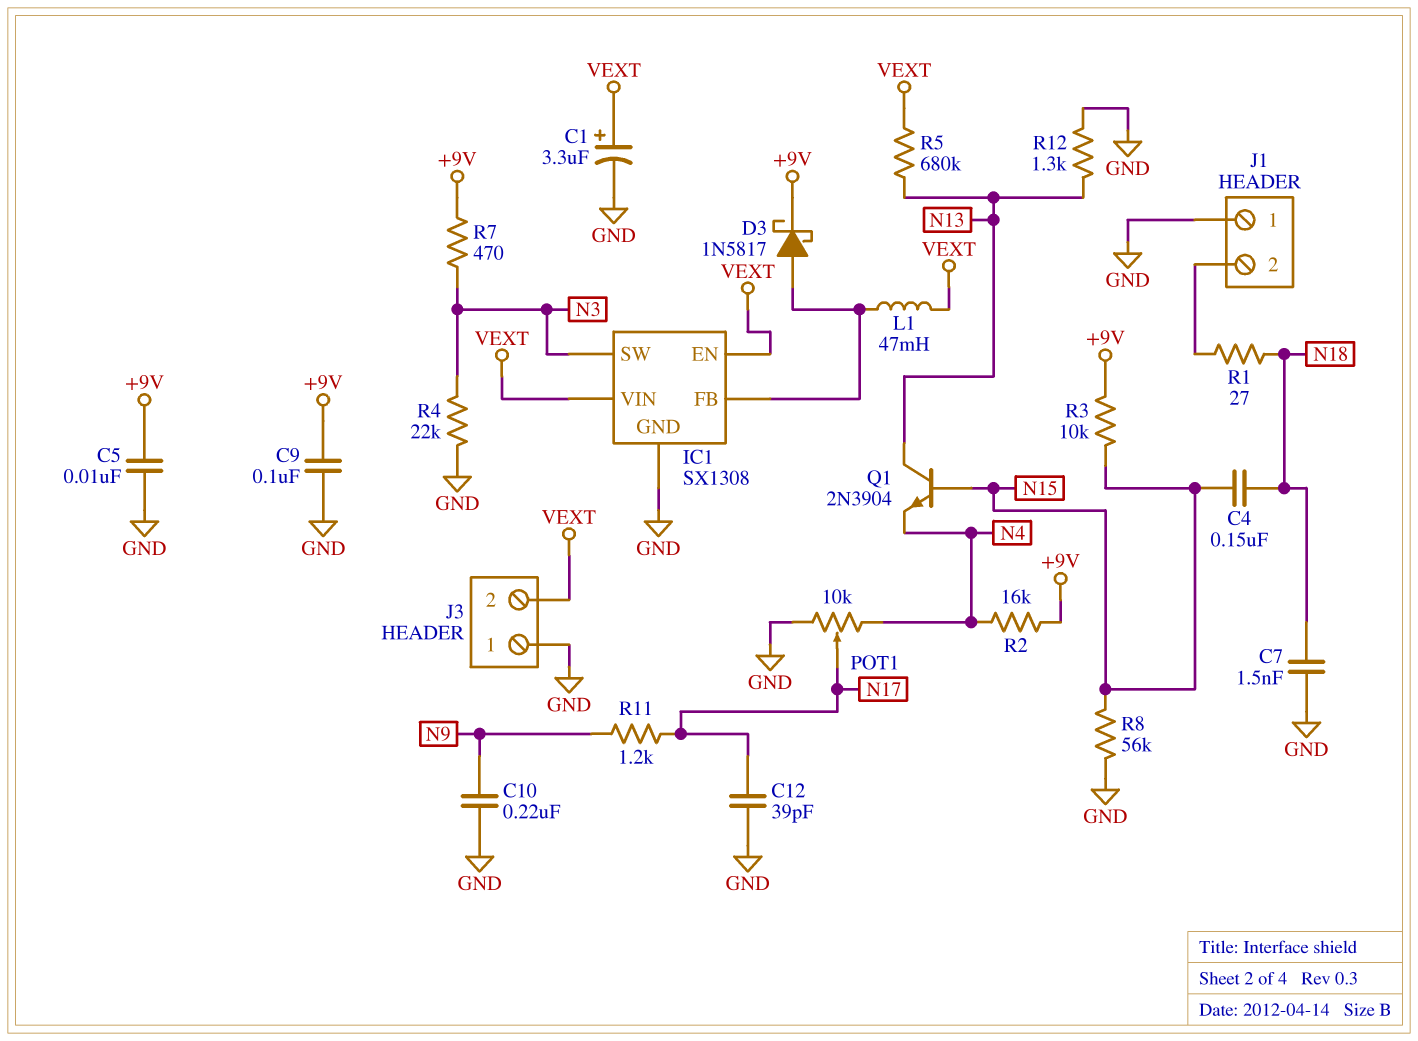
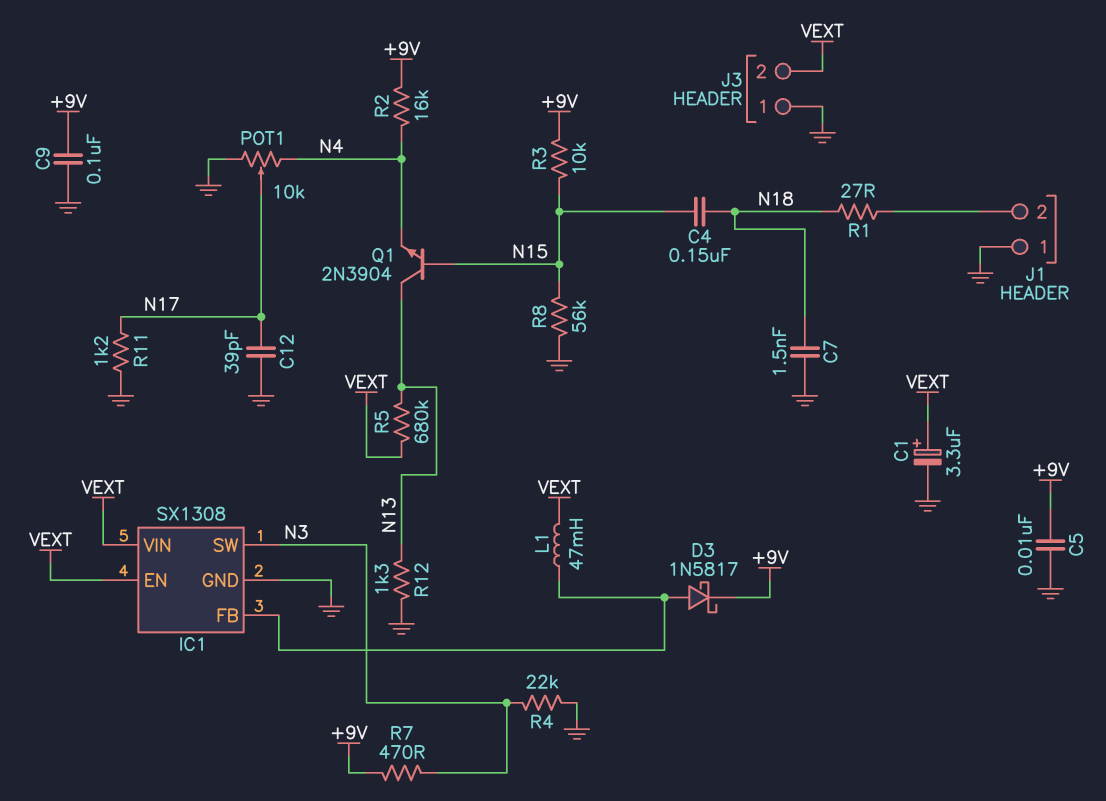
C10: 220nF (GND, N9) -> none
R11: 1.2k (N9, N17) -> 1.2k (GND, N17)

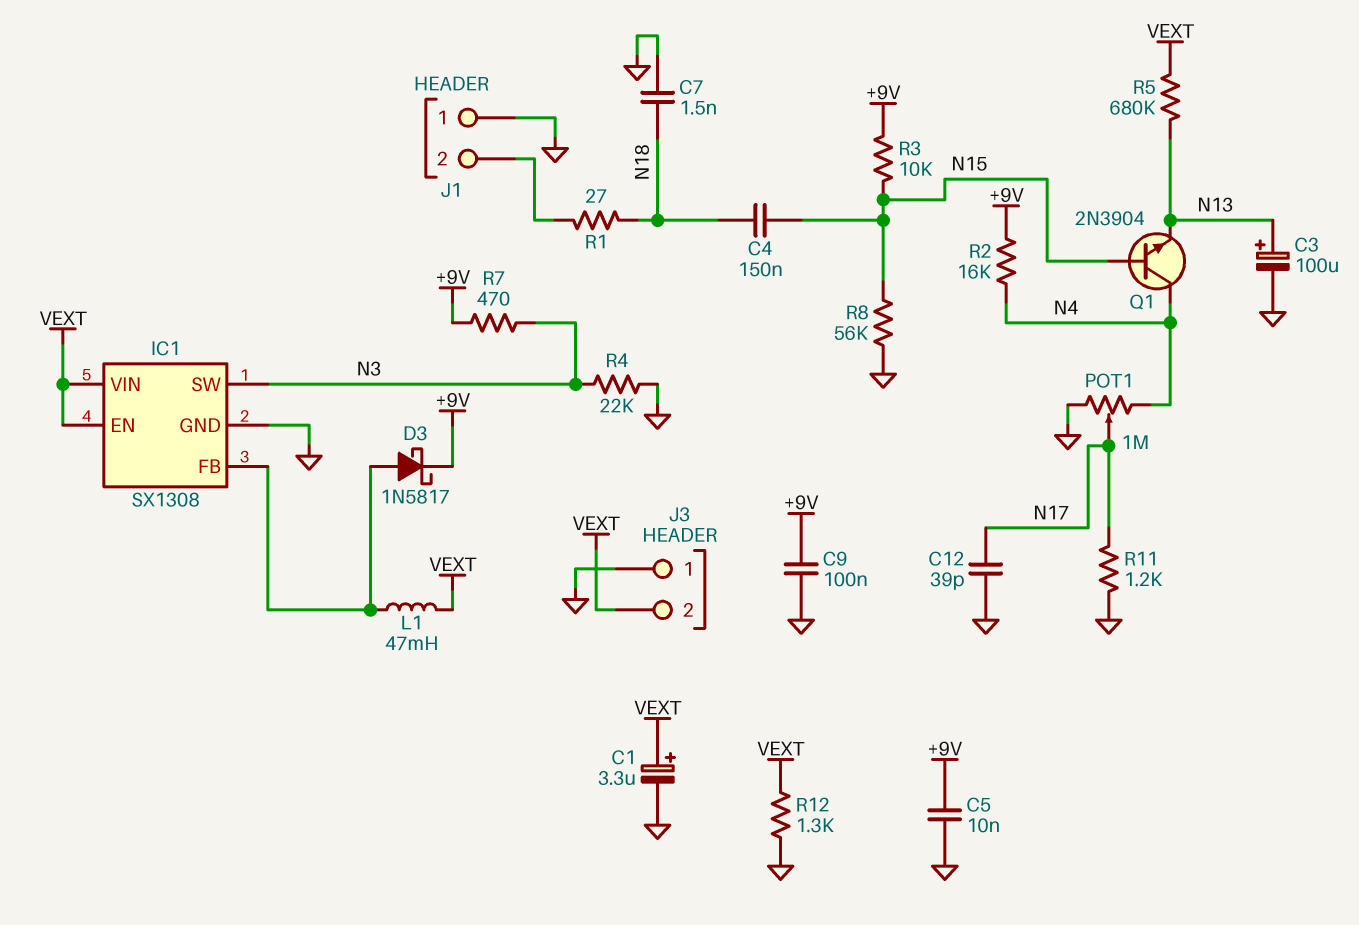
C3: none -> 100uF (plus N13, minus GND)
POT1: 10k (GND, N4, wiper N17) -> 1M (GND, N4, wiper N17)
Q1: NPN 2N3904 (B N15, C N13, E N4) -> NPN 2N3904 (B N15, C N4, E N13)
R12: 1.3k (GND, N13) -> 1.3k (GND, VEXT)

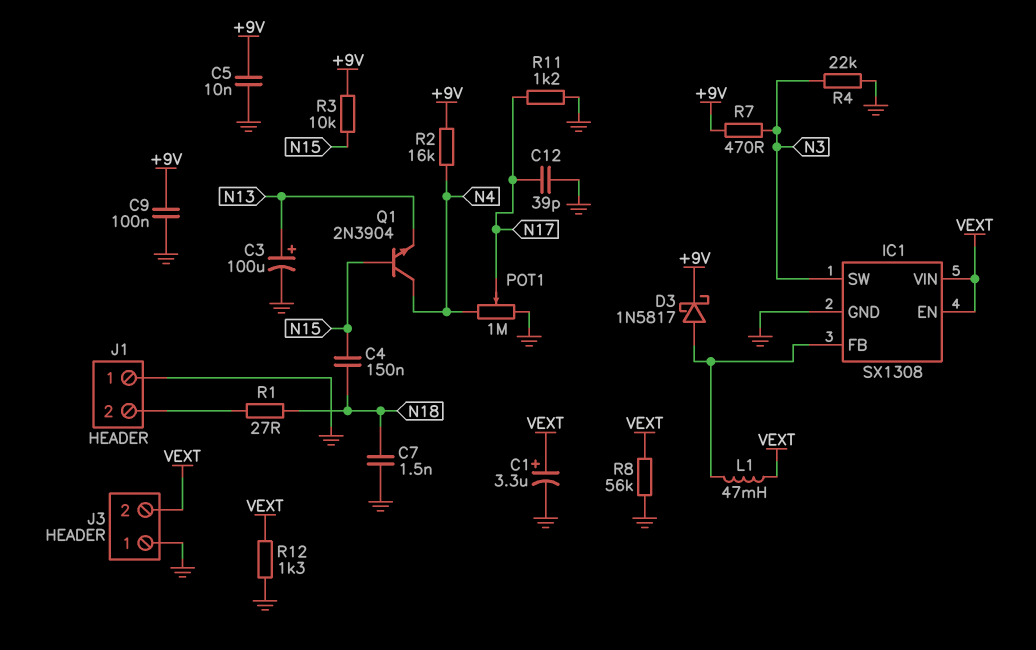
R5: 680k (N13, VEXT) -> none
R8: 56k (GND, N15) -> 56k (GND, VEXT)

